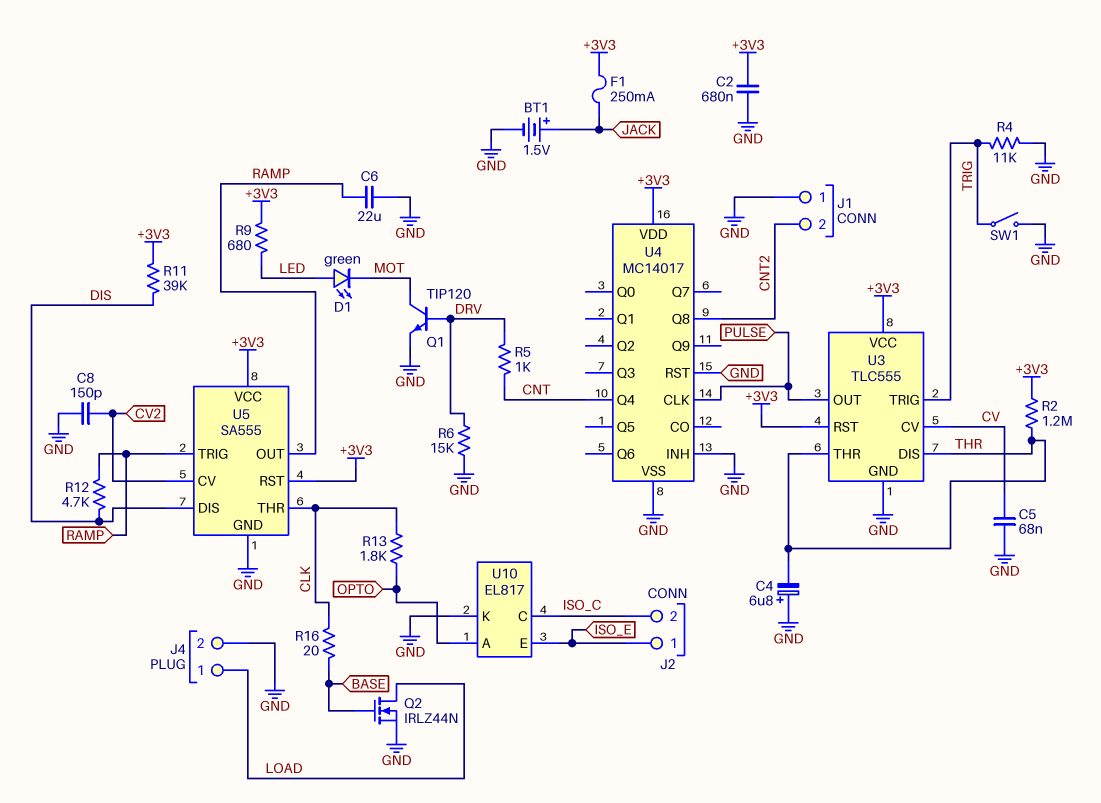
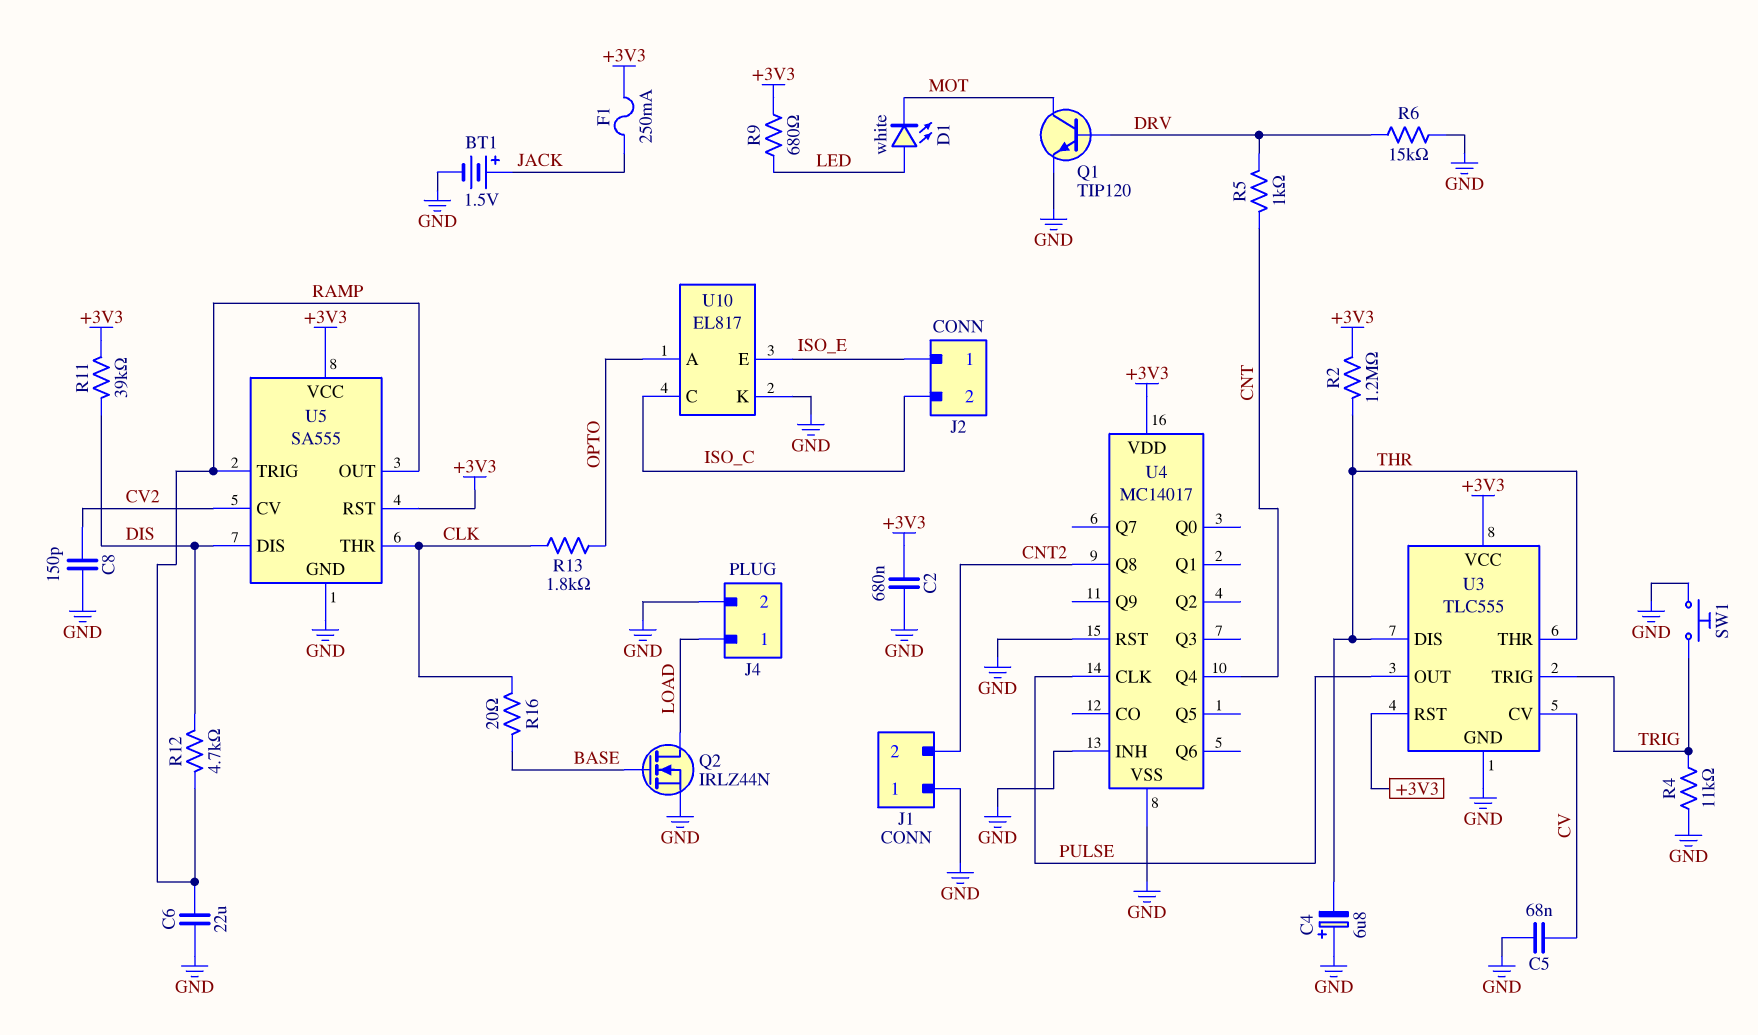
D1: LED green (A LED, K MOT) -> LED white (A LED, K MOT)
SW1: switch (GND, TRIG) -> button (GND, TRIG)

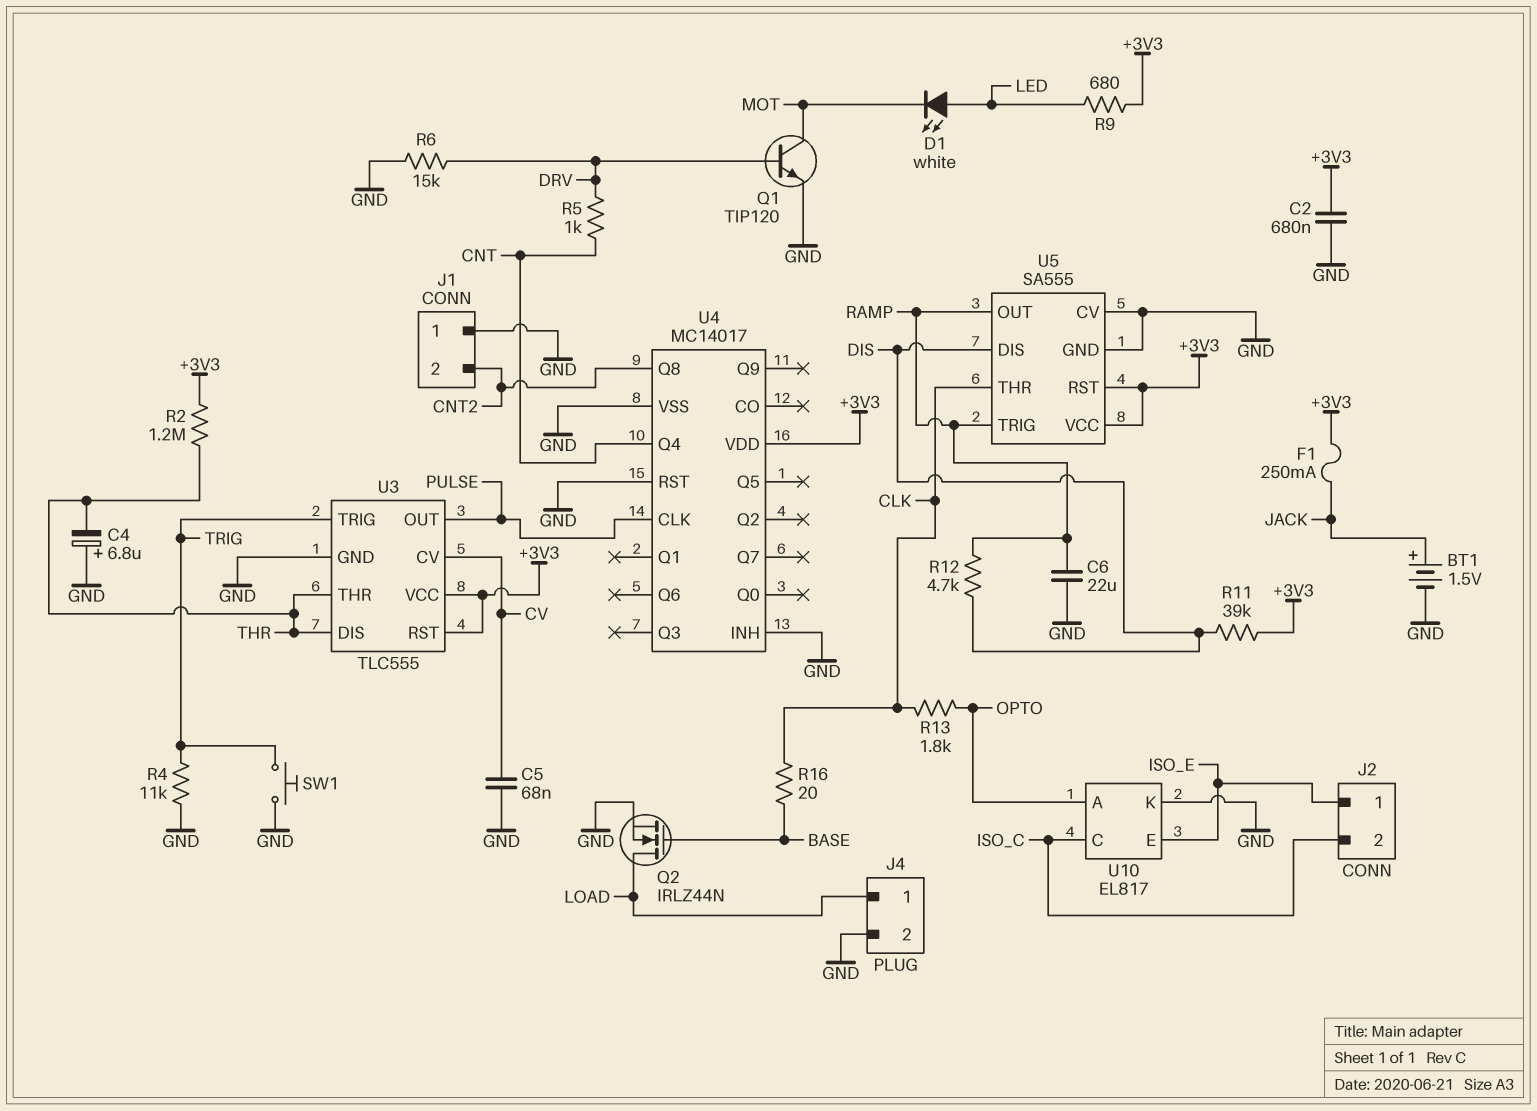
C8: 150pF (CV2, GND) -> none
U5 pin CV: CV2 -> GND

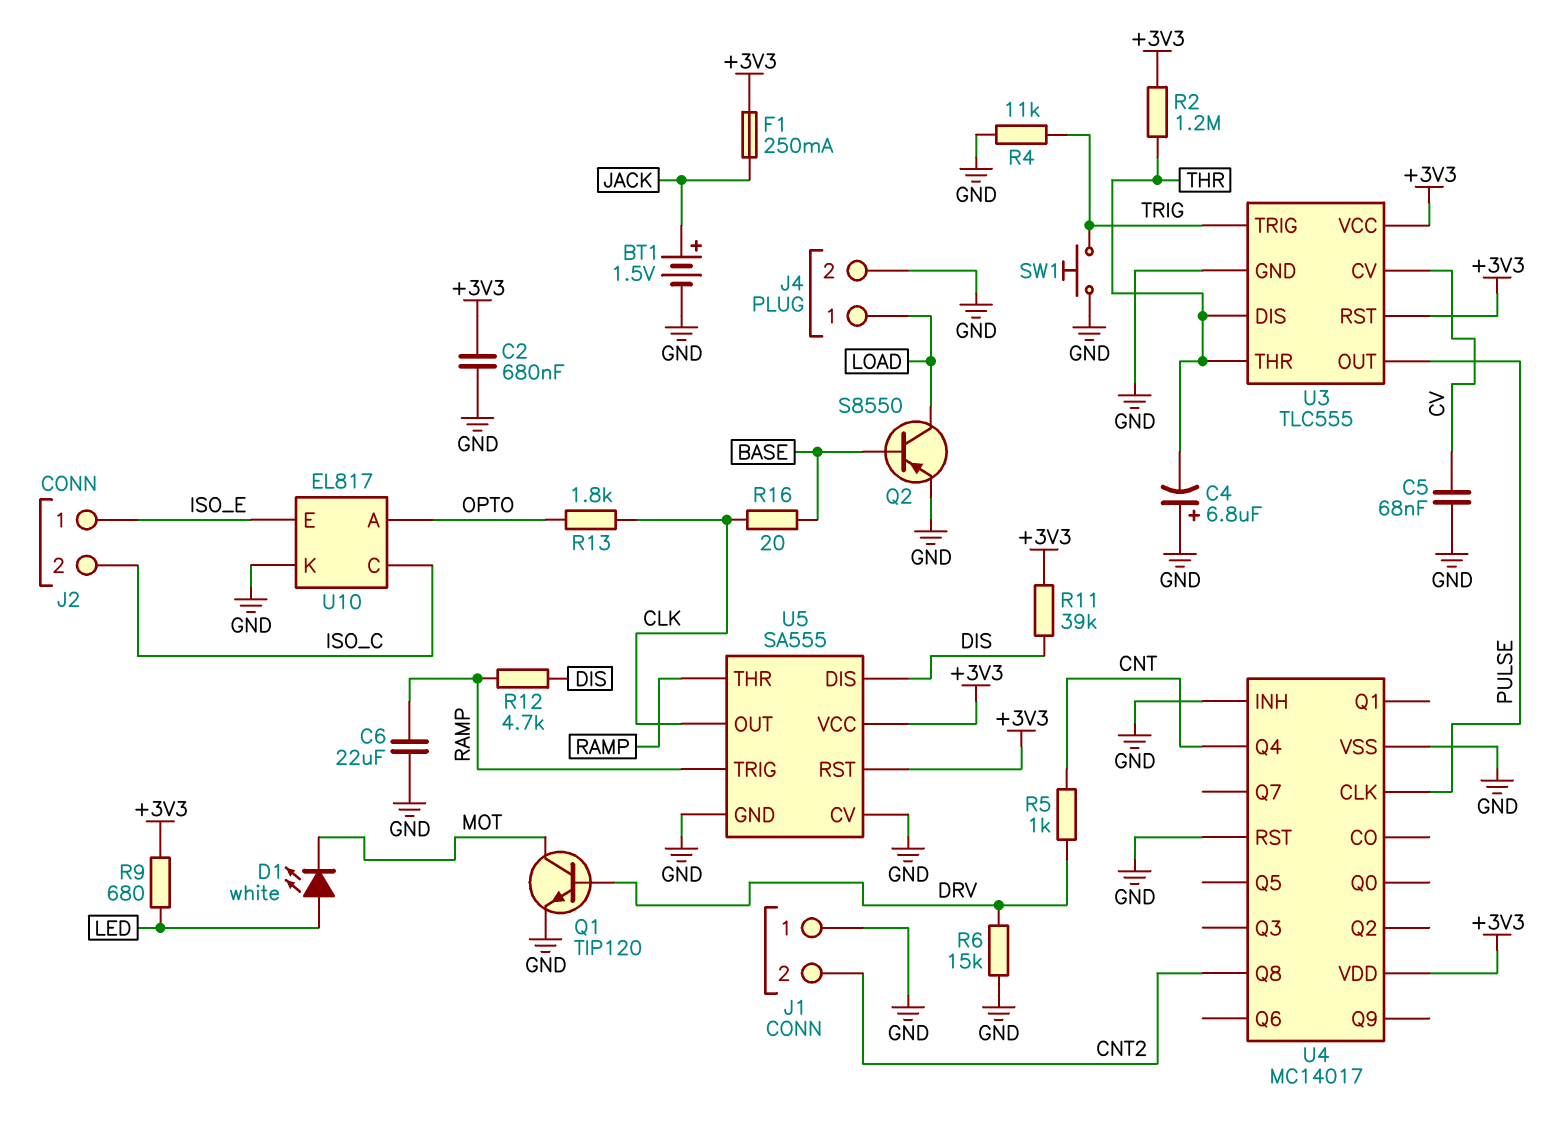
Q2: NMOS IRLZ44N (G BASE, D LOAD, S GND) -> PNP S8550 (B BASE, C LOAD, E GND)
U5 pin OUT: RAMP -> CLK
U5 pin THR: CLK -> RAMP

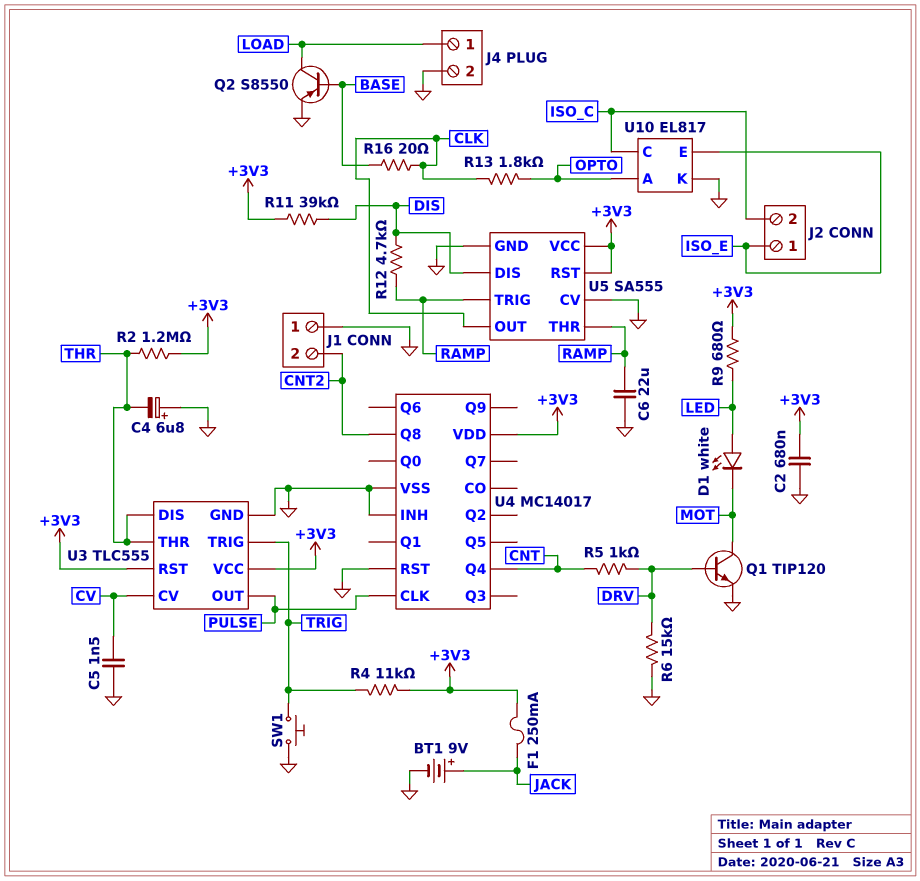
BT1: 1.5V (plus JACK, minus GND) -> 9V (plus JACK, minus GND)
C5: 68nF (CV, GND) -> 1.5nF (CV, GND)
R4: 11k (GND, TRIG) -> 11k (+3V3, TRIG)

